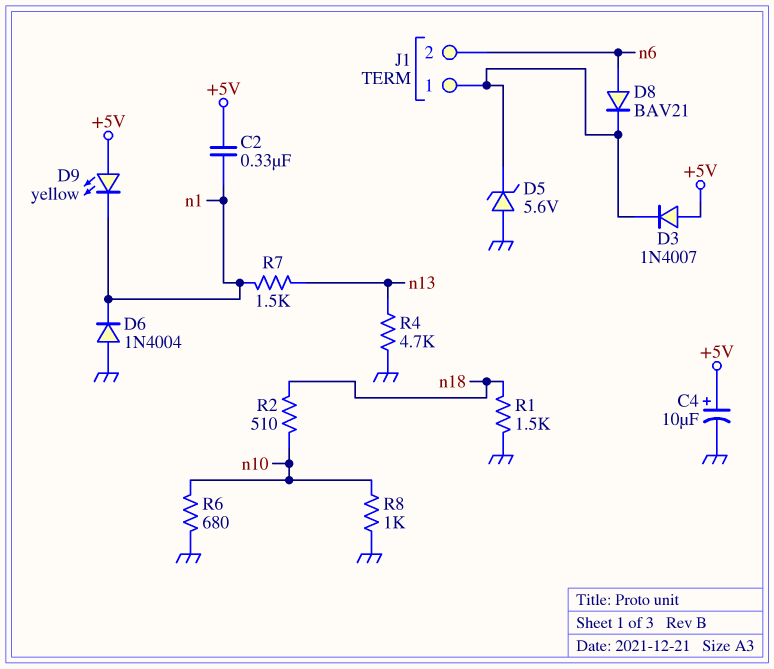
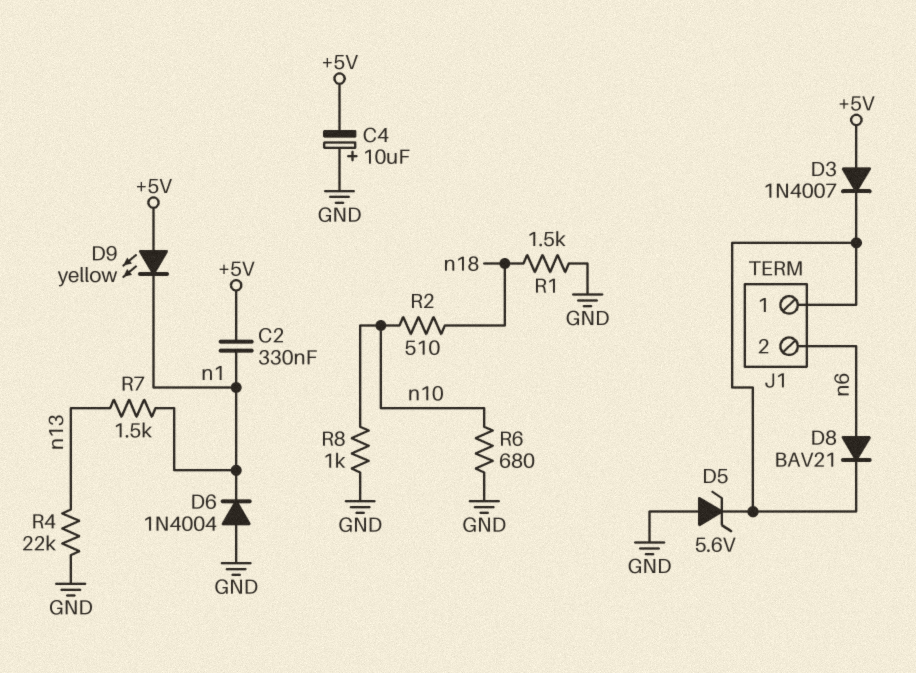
C4: 10uF (plus +5V, minus GND) -> 10uF (plus GND, minus +5V)
R4: 4.7k (GND, n13) -> 22k (GND, n13)

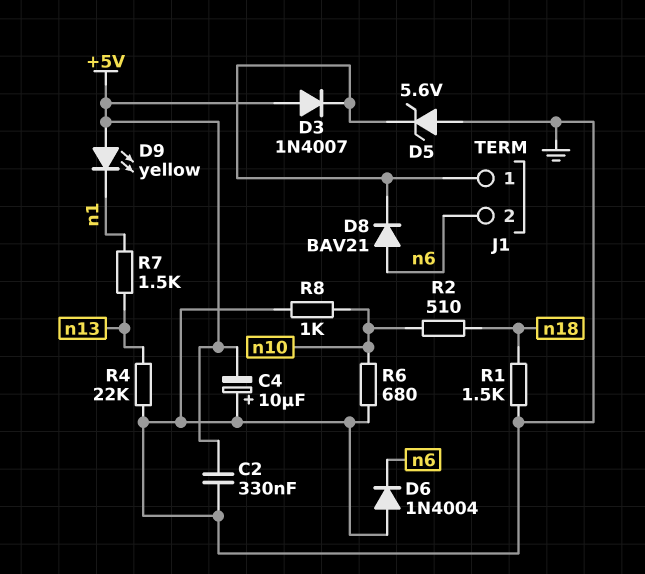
C2: 330nF (+5V, n1) -> 330nF (+5V, GND)
D6: diode 1N4004 (A GND, K n1) -> diode 1N4004 (A GND, K n6)

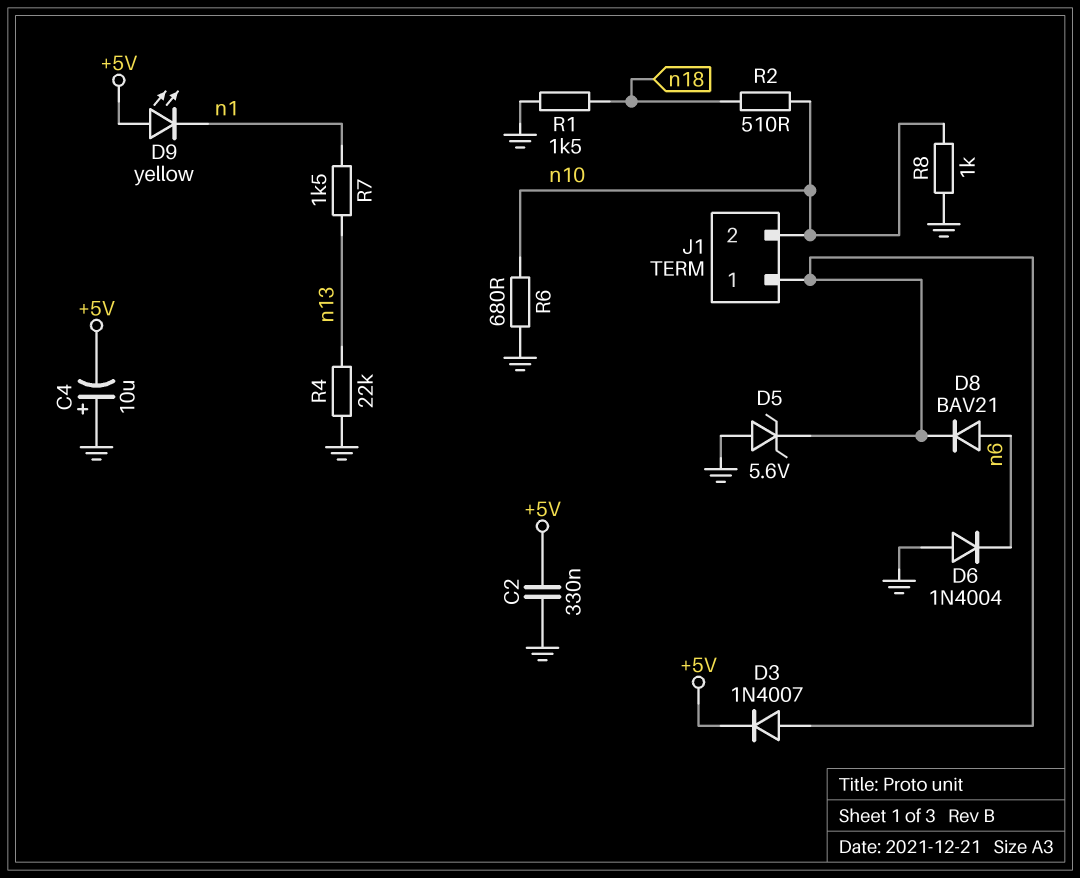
D3: diode 1N4007 (A +5V, K J1/1) -> diode 1N4007 (A J1/1, K +5V)
J1 pin 2: n6 -> n10

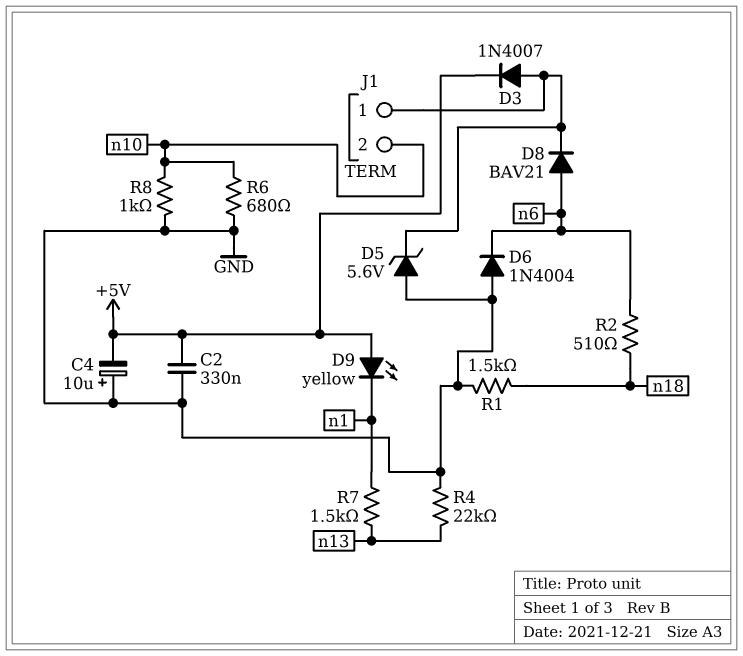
R2: 510 (n10, n18) -> 510 (n6, n18)

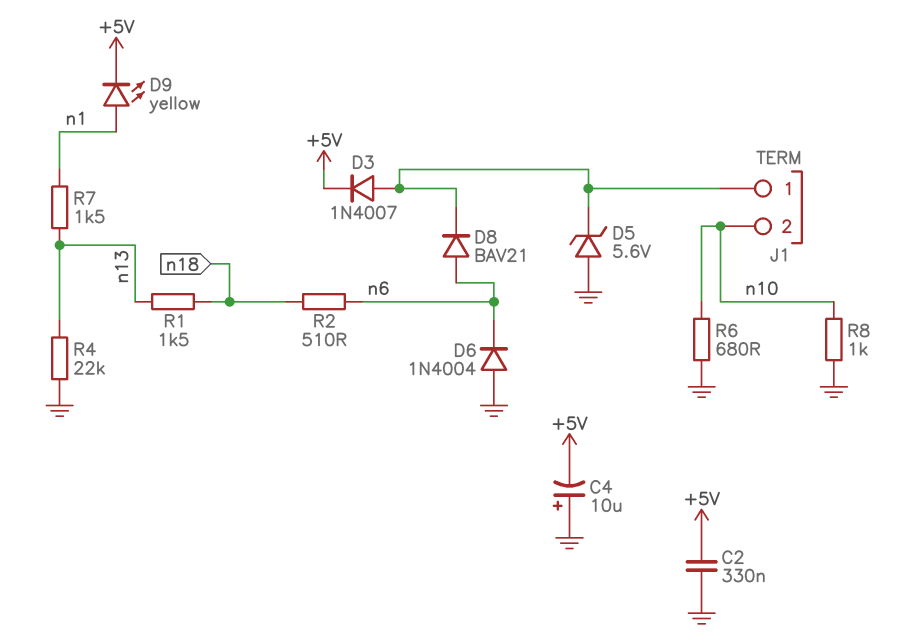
D9: LED yellow (A +5V, K n1) -> LED yellow (A n1, K +5V)
R1: 1.5k (GND, n18) -> 1.5k (n13, n18)

